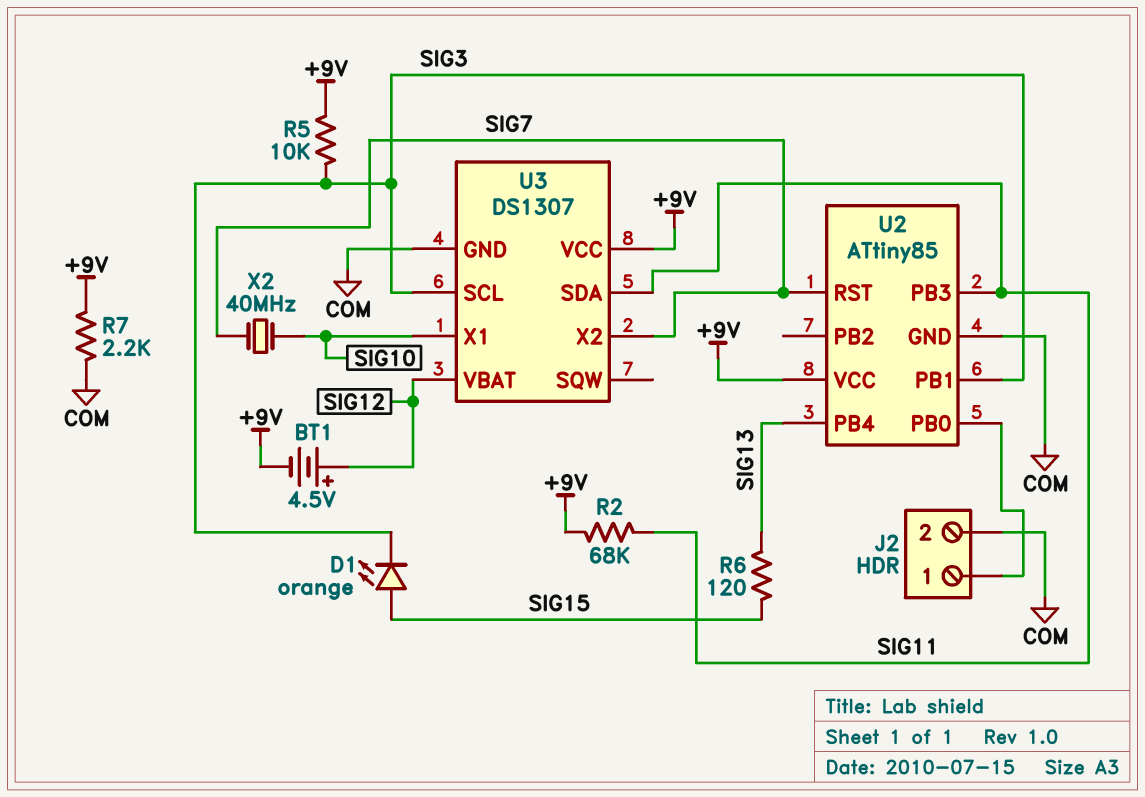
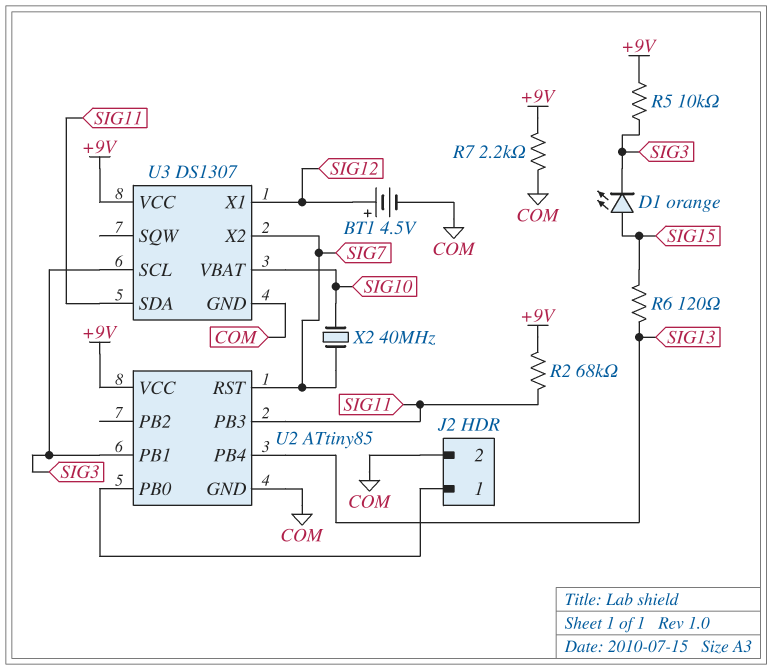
BT1: 4.5V (plus SIG12, minus +9V) -> 4.5V (plus SIG12, minus COM)
U3 pin VBAT: SIG12 -> SIG10
U3 pin X1: SIG10 -> SIG12

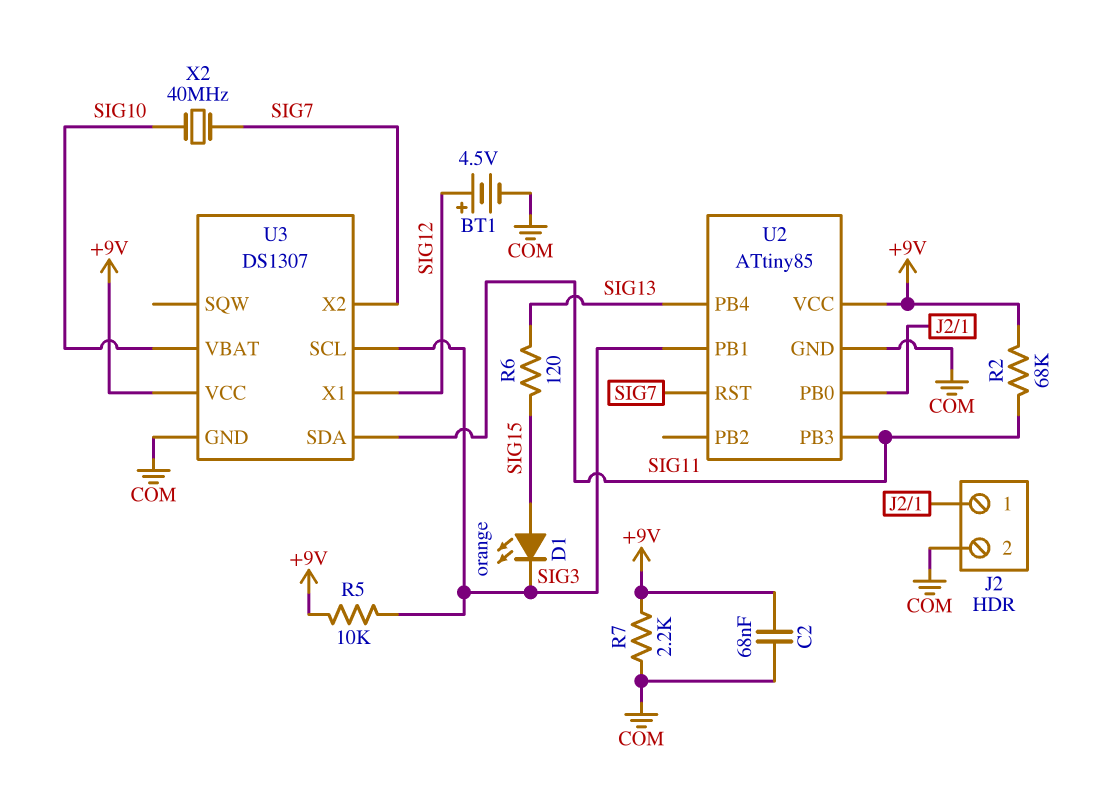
C2: none -> 68nF (+9V, COM)

